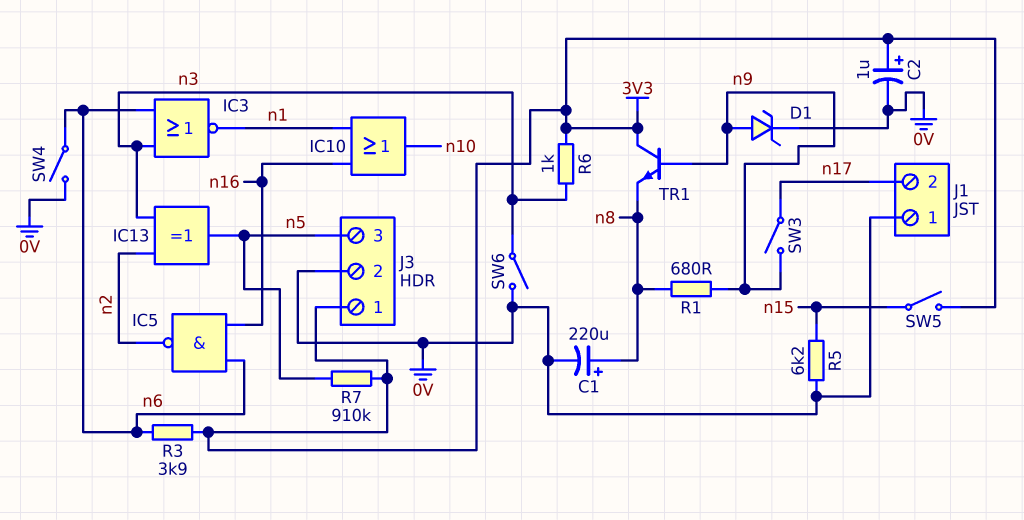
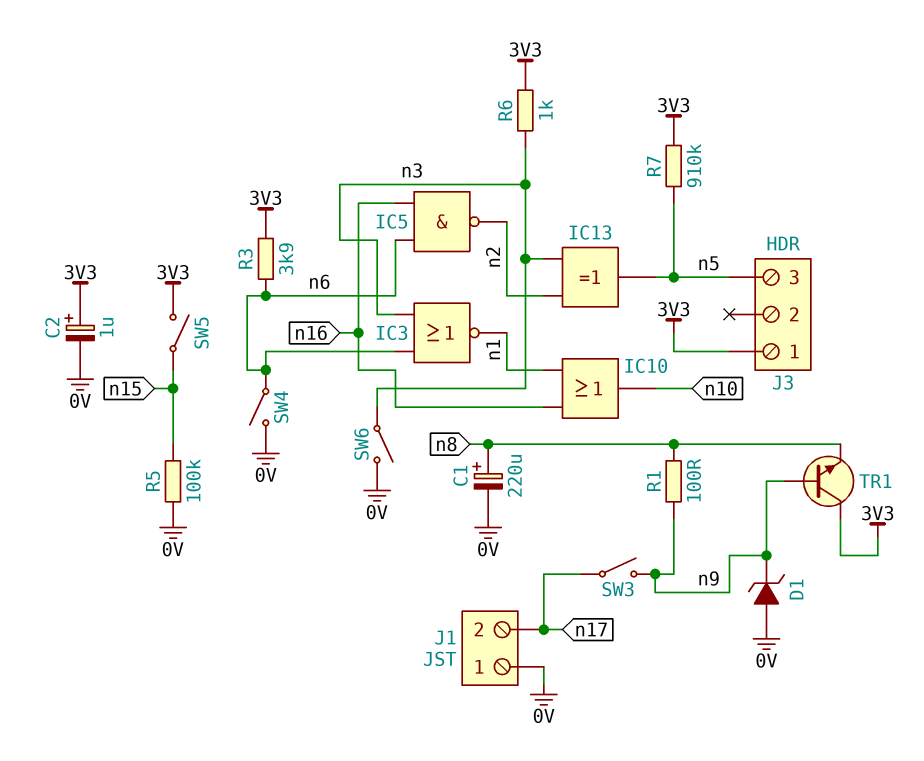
D1: zener (A n9, K 0V) -> zener (A 0V, K n9)
J3 pin 2: 0V -> none
R1: 680 (n8, n9) -> 100 (n8, n9)
R5: 6.2k (0V, n15) -> 100k (0V, n15)

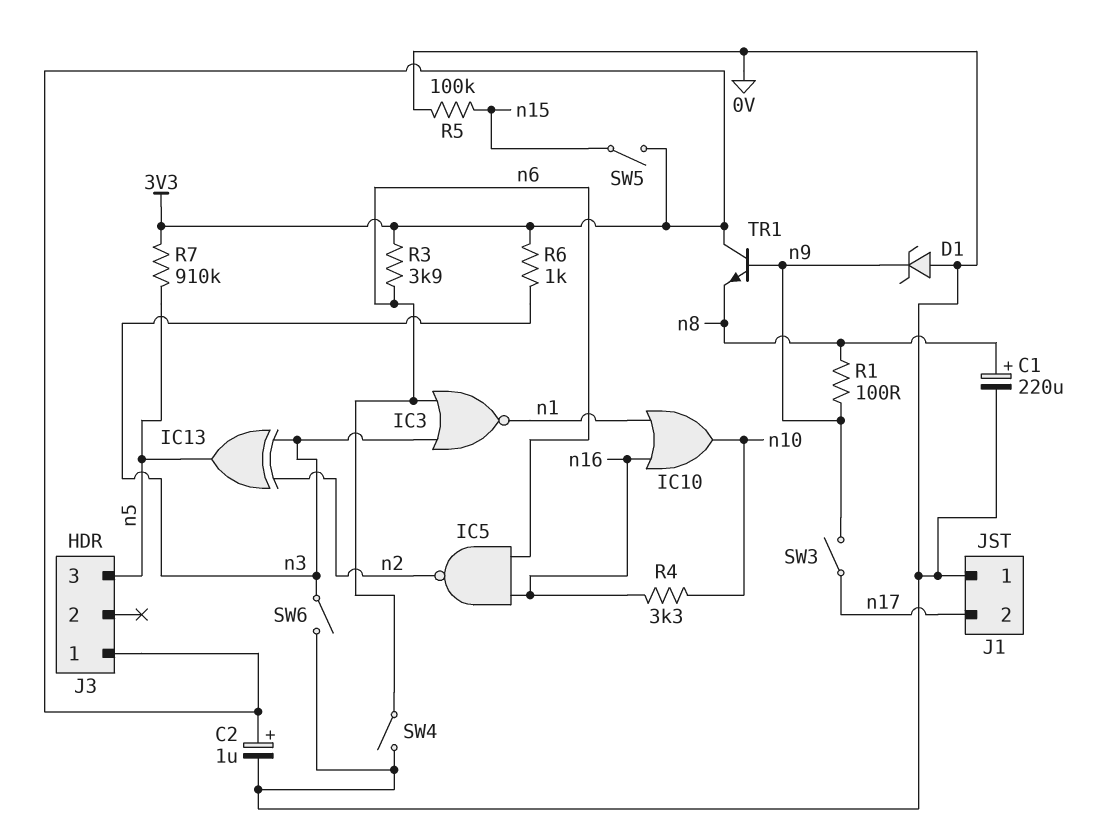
R4: none -> 3.3k (n10, n16)

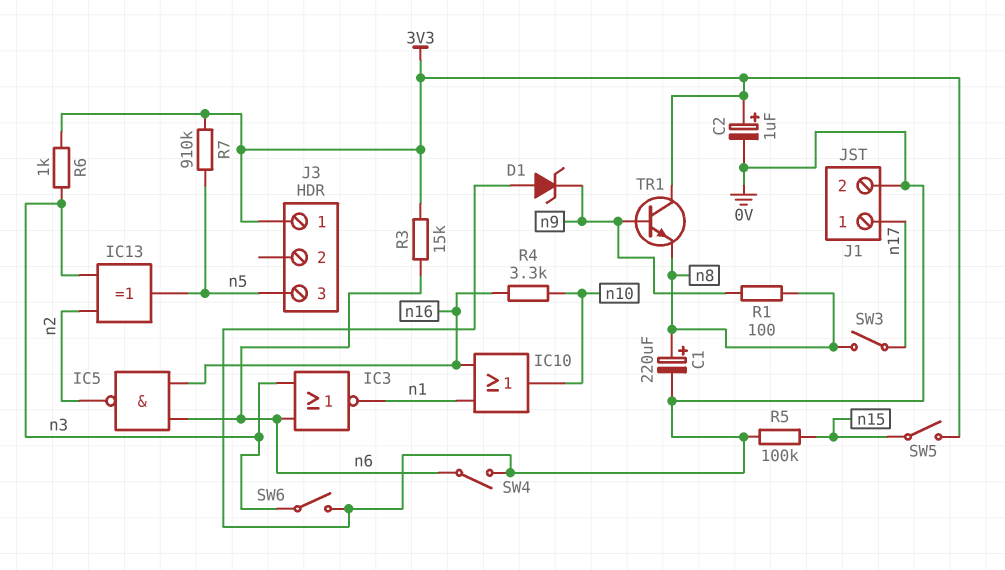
J1 pin 1: 0V -> n17
J1 pin 2: n17 -> 0V
R3: 3.9k (3V3, n6) -> 15k (3V3, n6)
SW3: switch (n9, n17) -> switch (n8, n17)

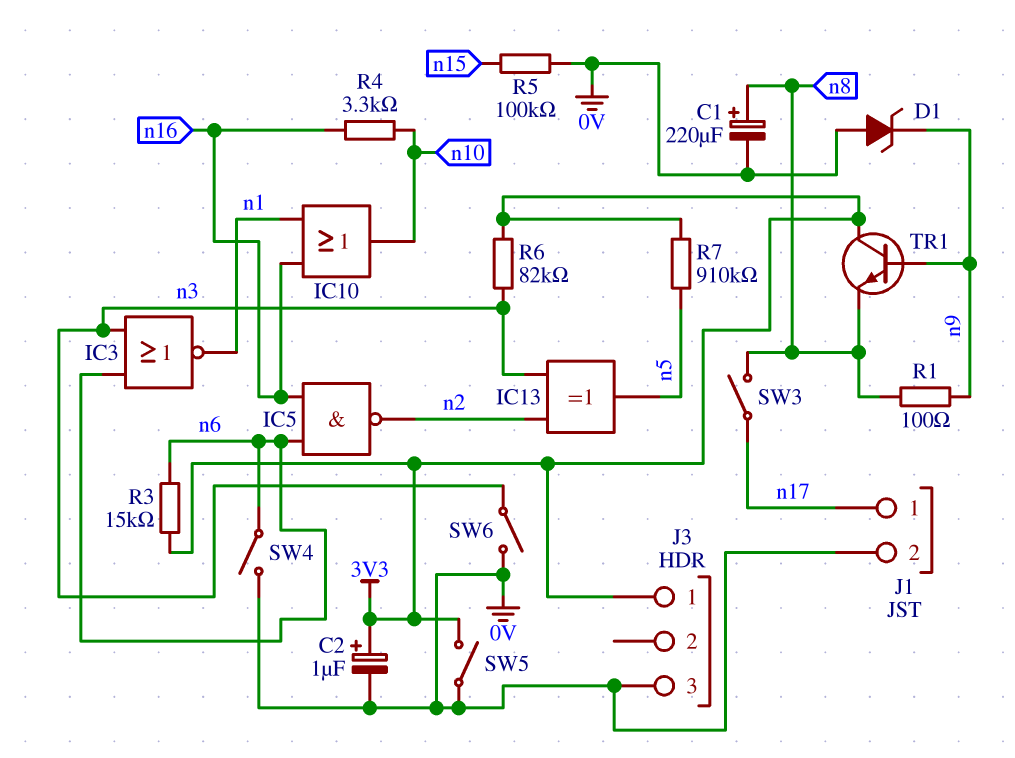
J3 pin 3: n5 -> 0V
R6: 1k (3V3, n3) -> 82k (3V3, n3)
SW5: switch (3V3, n15) -> switch (0V, 3V3)

